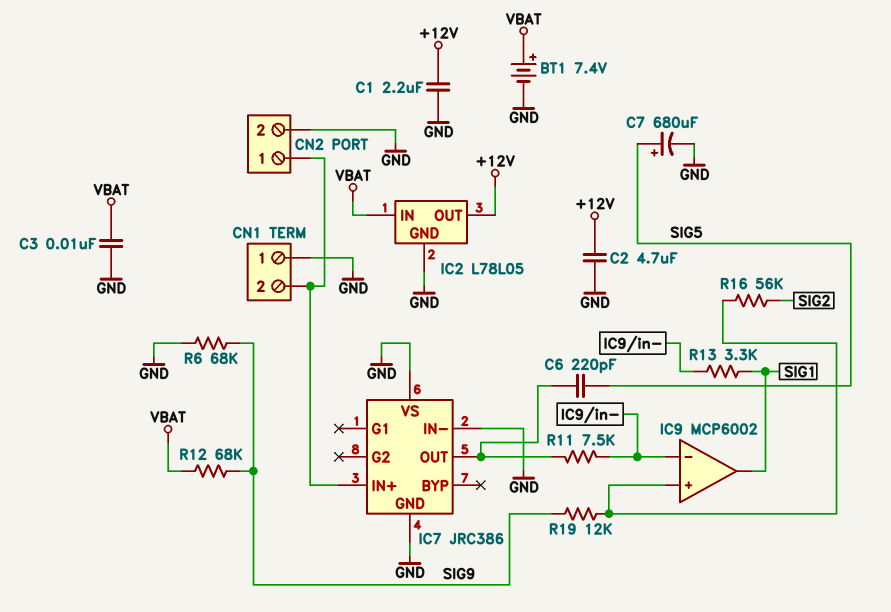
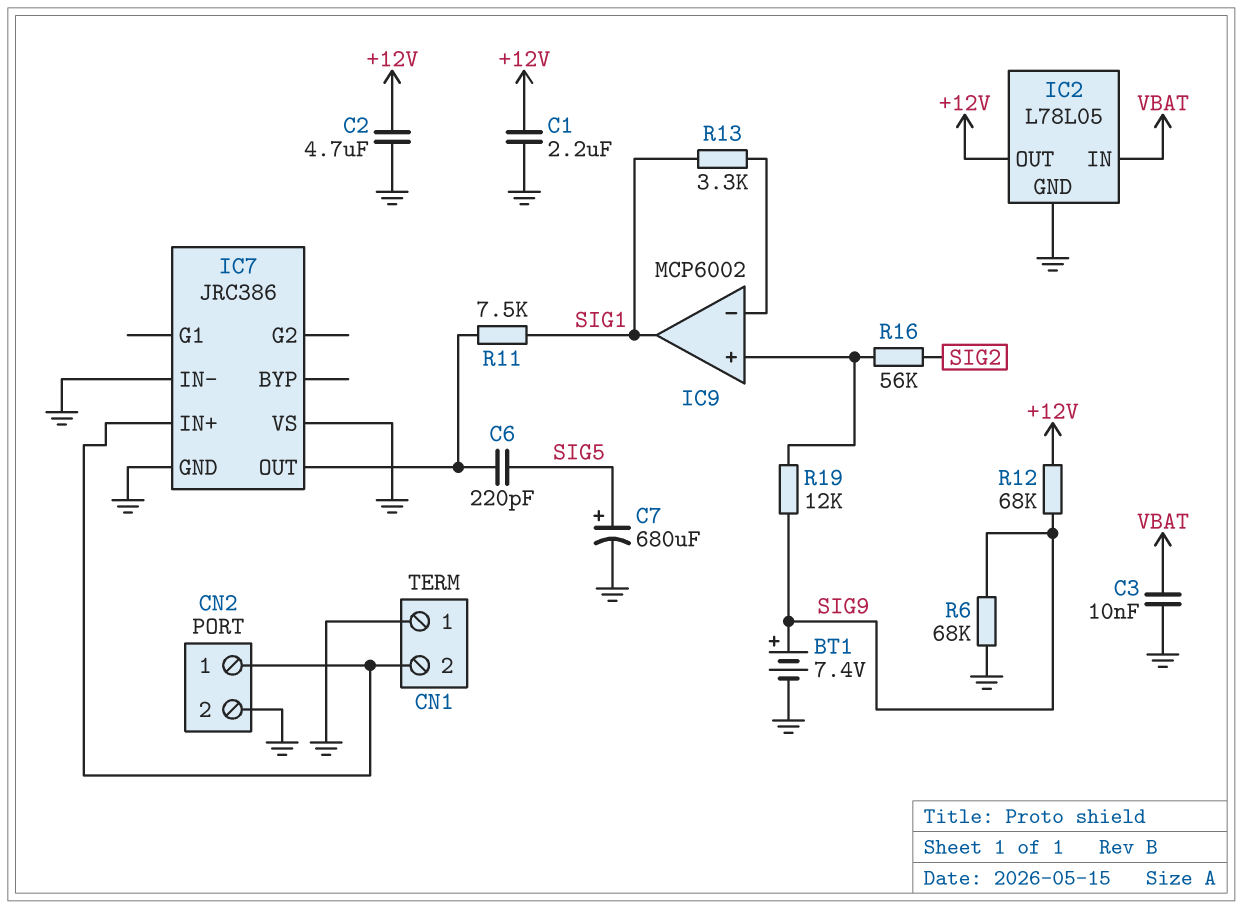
BT1: 7.4V (plus VBAT, minus GND) -> 7.4V (plus SIG9, minus GND)
R11: 7.5k (IC7/OUT, IC9/in-) -> 7.5k (IC7/OUT, SIG1)
R12: 68k (SIG9, VBAT) -> 68k (+12V, SIG9)

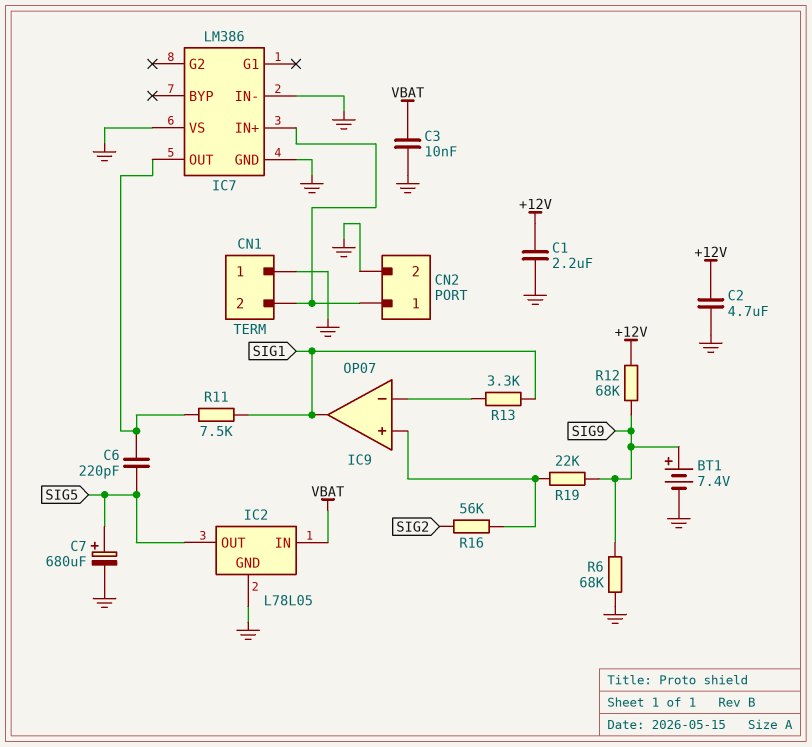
IC2 pin OUT: +12V -> SIG5
IC7: JRC386 -> LM386
IC9: MCP6002 -> OP07
R19: 12k (IC9/in+, SIG9) -> 22k (IC9/in+, SIG9)

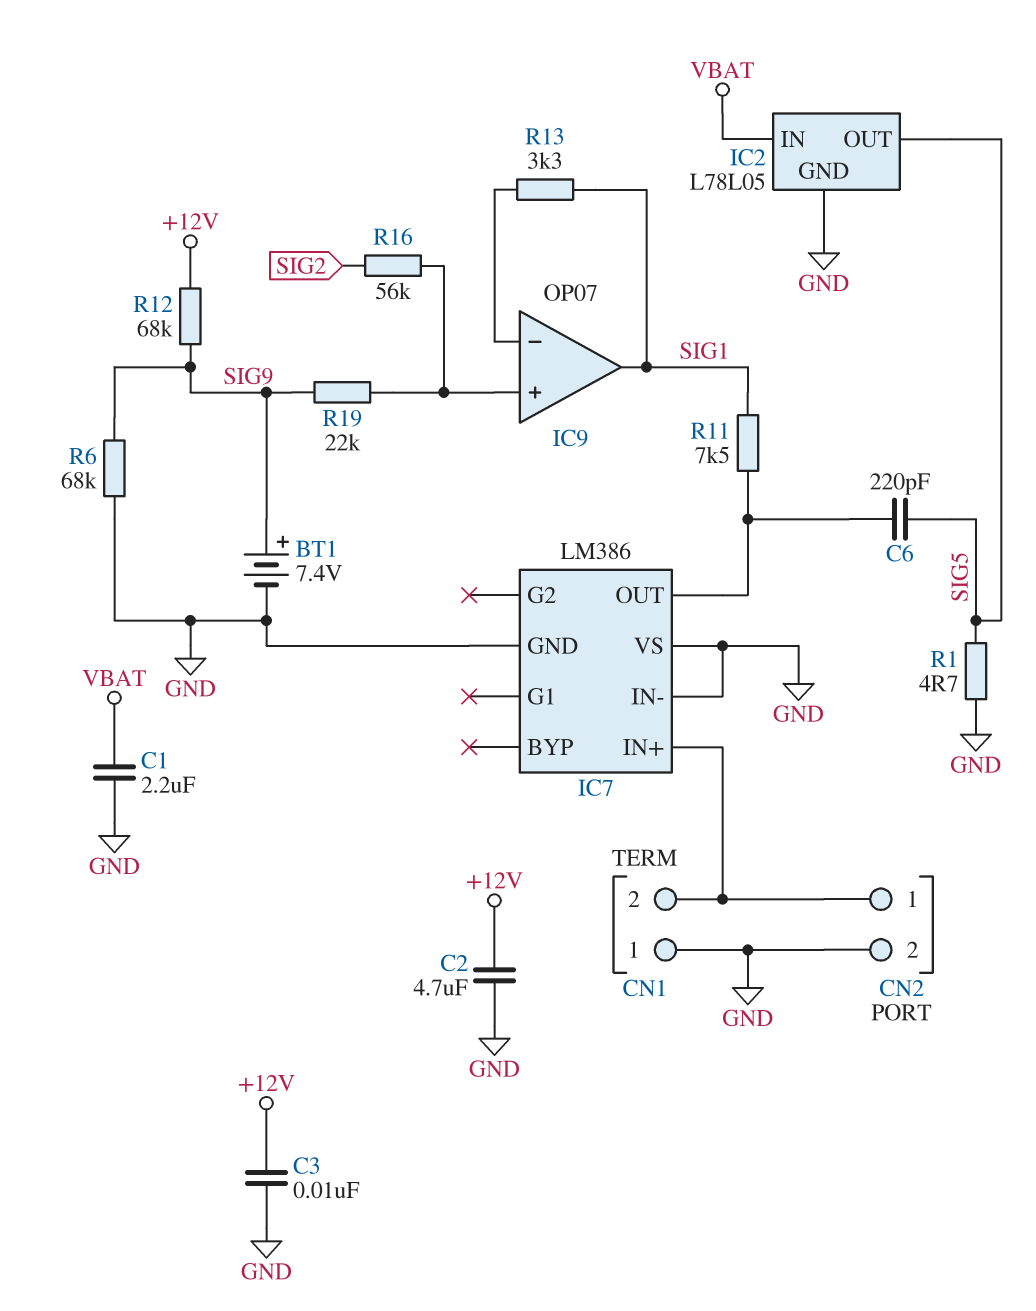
C1: 2.2uF (+12V, GND) -> 2.2uF (GND, VBAT)
C3: 10nF (GND, VBAT) -> 10nF (+12V, GND)
C7: 680uF (plus SIG5, minus GND) -> none
R1: none -> 4.7 (GND, SIG5)

